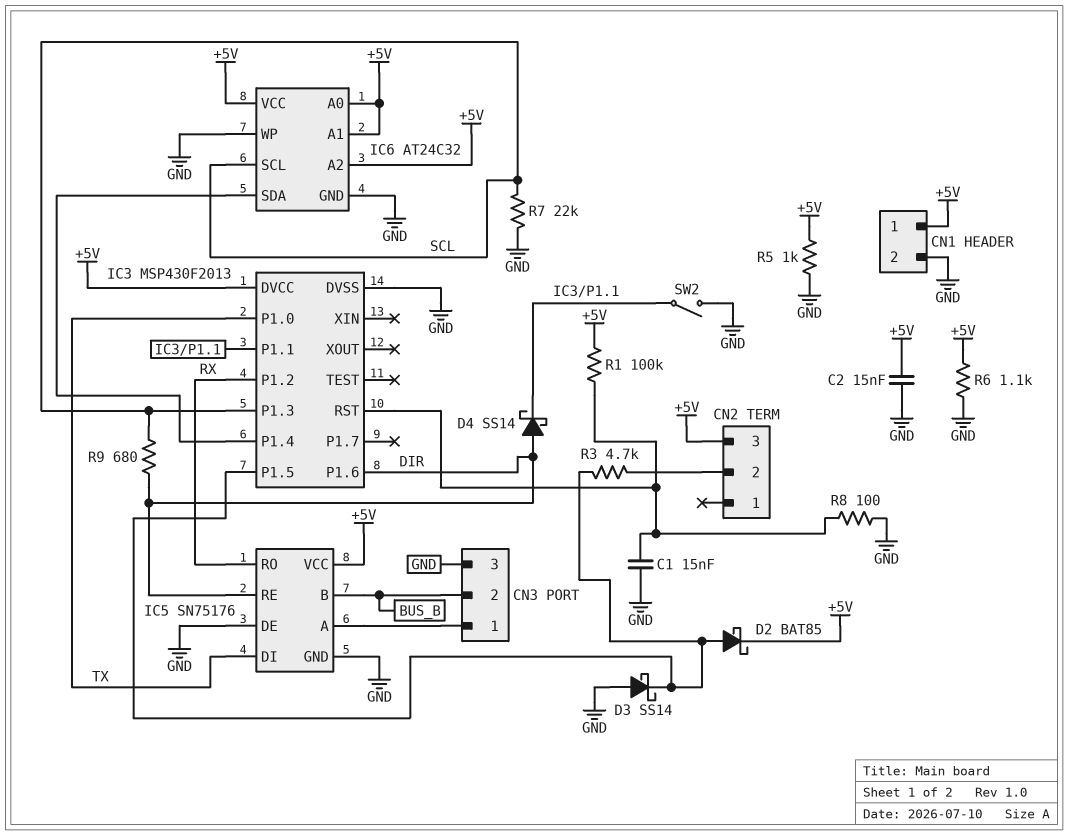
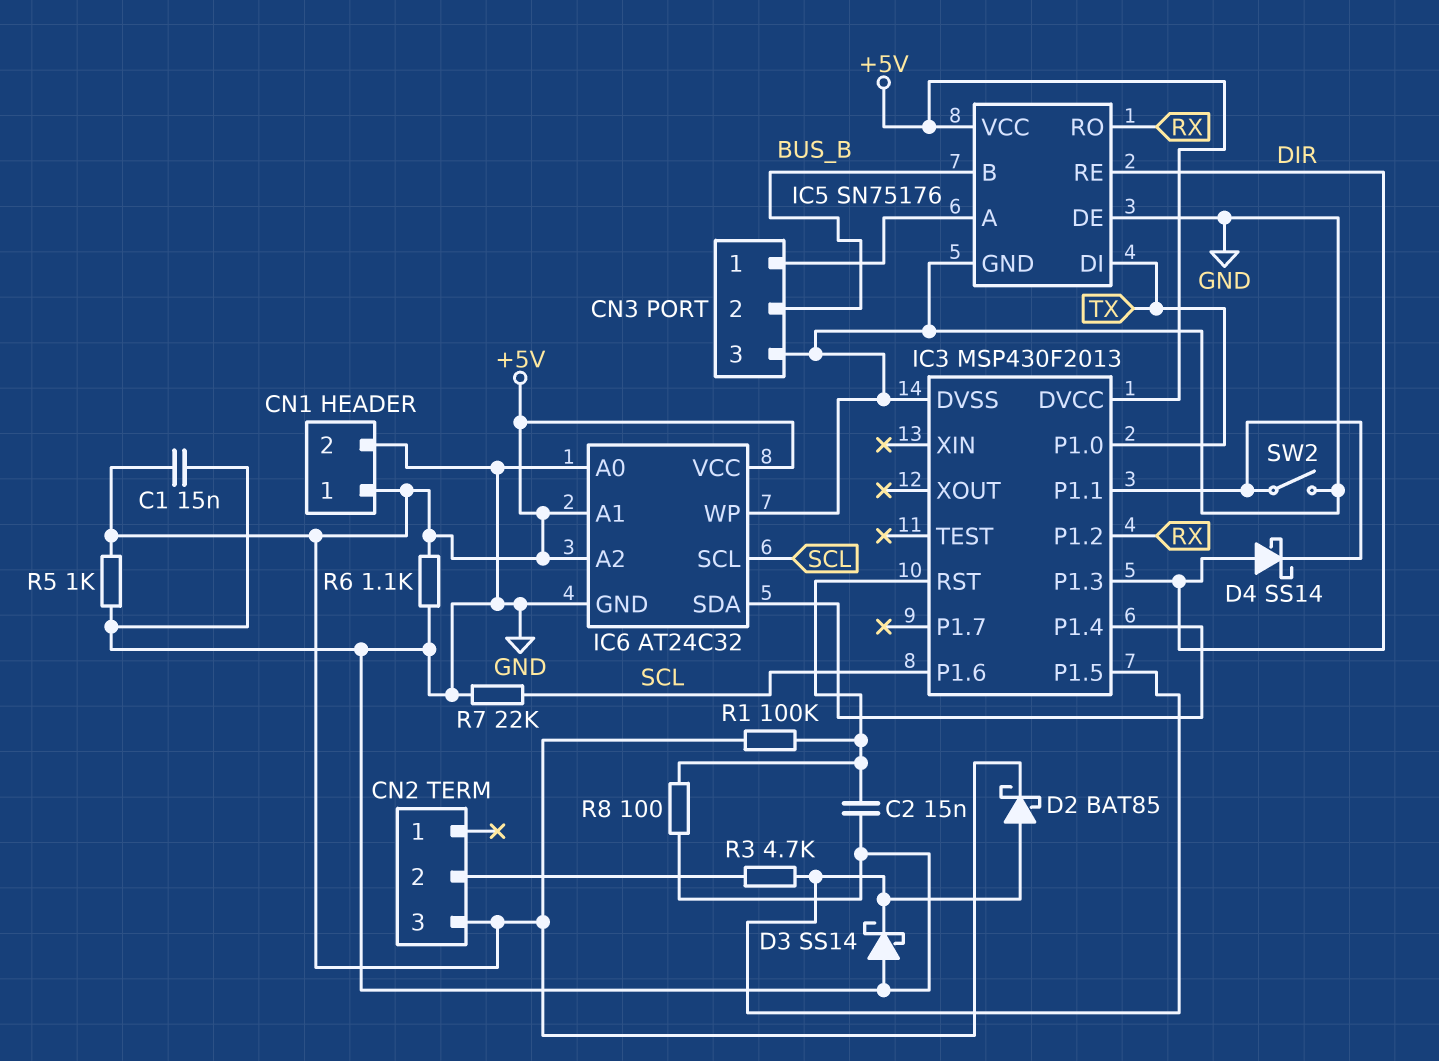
C1: 15nF (GND, IC3/RST) -> 15nF (+5V, GND)
C2: 15nF (+5V, GND) -> 15nF (GND, IC3/RST)
IC3 pin P1.3: SCL -> DIR
IC3 pin P1.6: DIR -> SCL
IC6 pin A0: +5V -> GND
R9: 680 (DIR, SCL) -> none

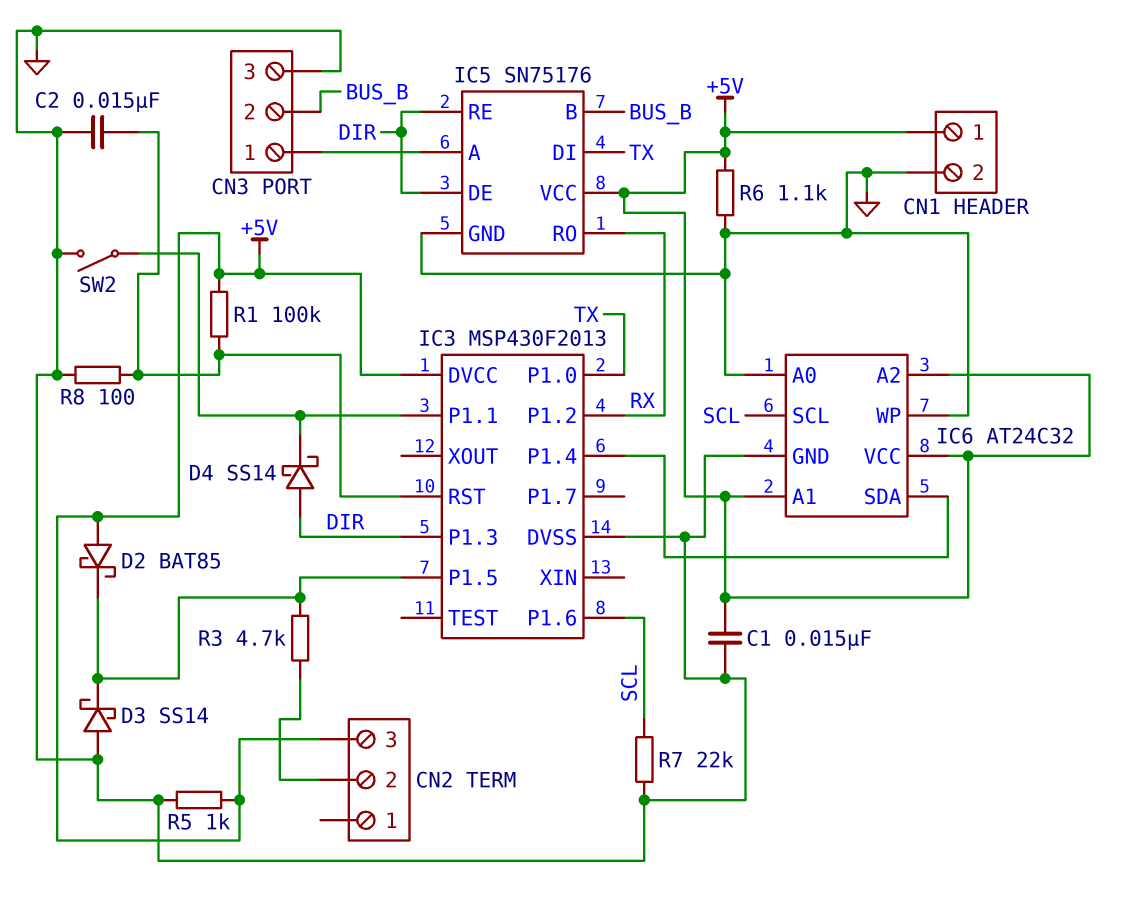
D2: schottky BAT85 (A IC3/P1.5, K +5V) -> schottky BAT85 (A +5V, K IC3/P1.5)
IC5 pin DE: GND -> DIR

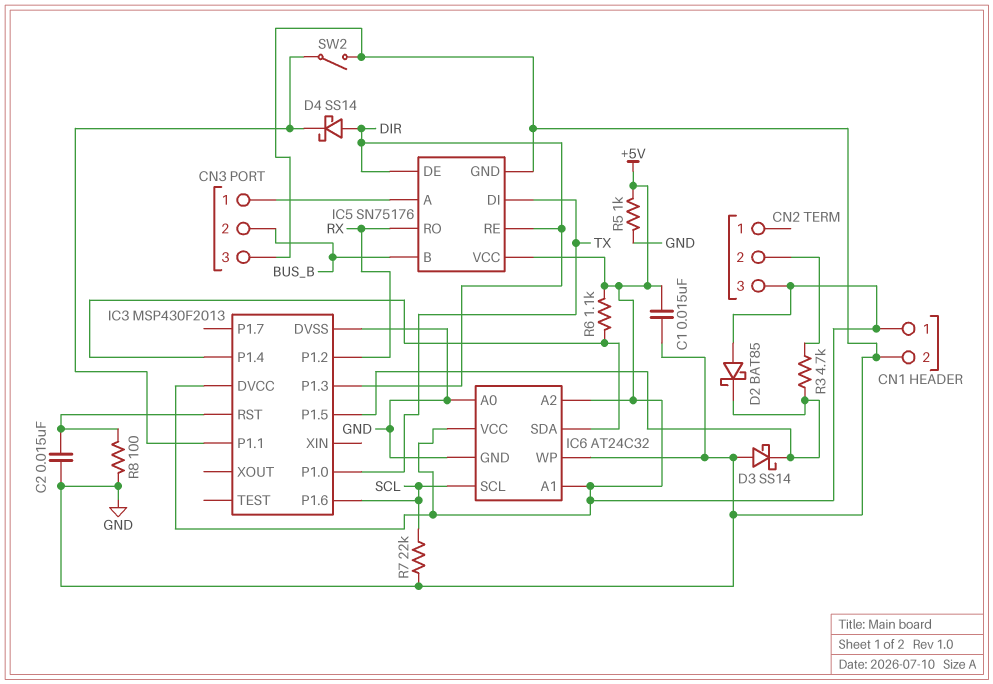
R1: 100k (+5V, IC3/RST) -> none
R6: 1.1k (+5V, GND) -> 1.1k (+5V, IC3/P1.4)

